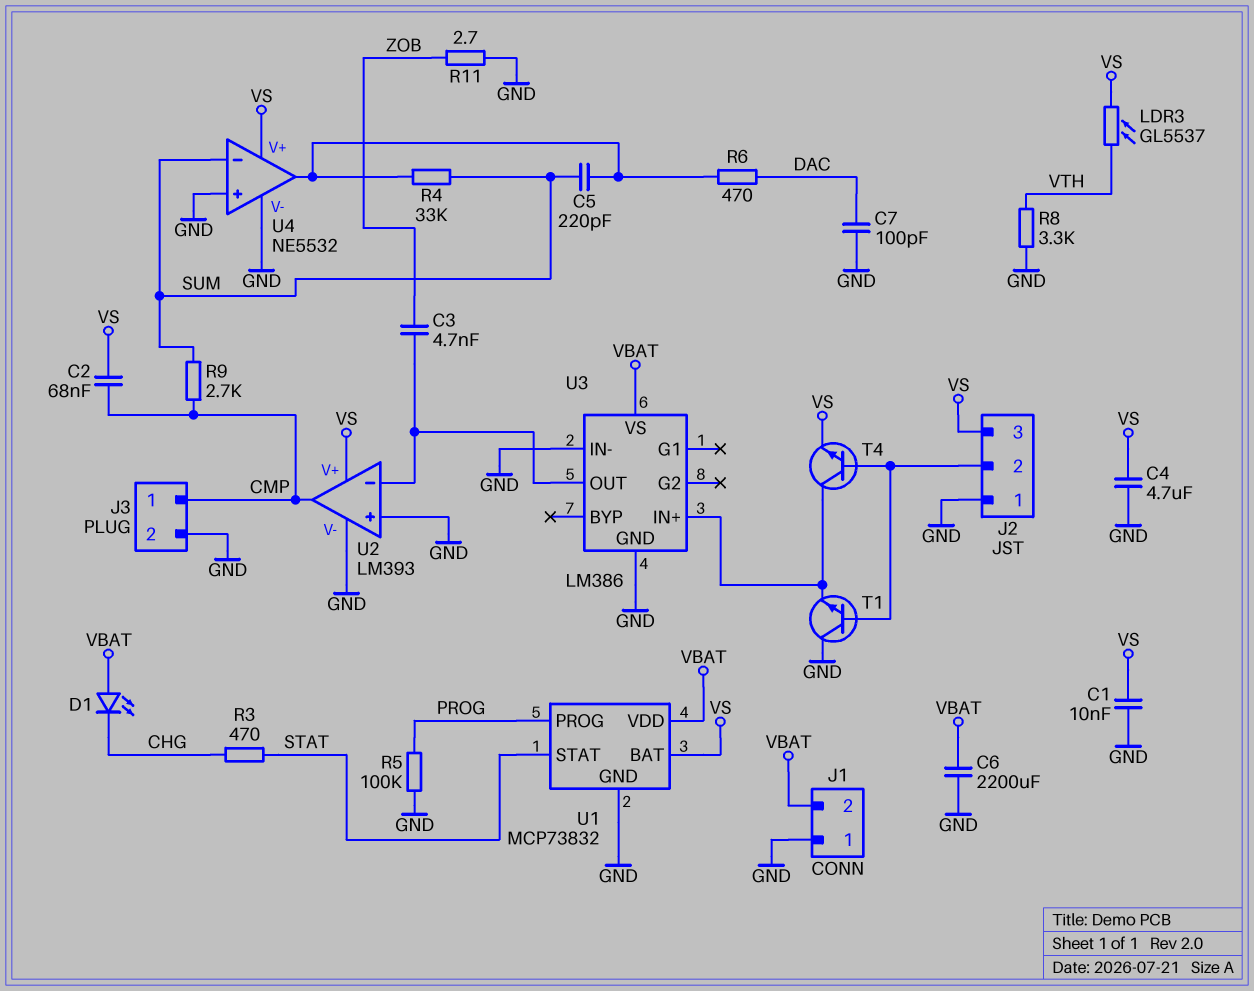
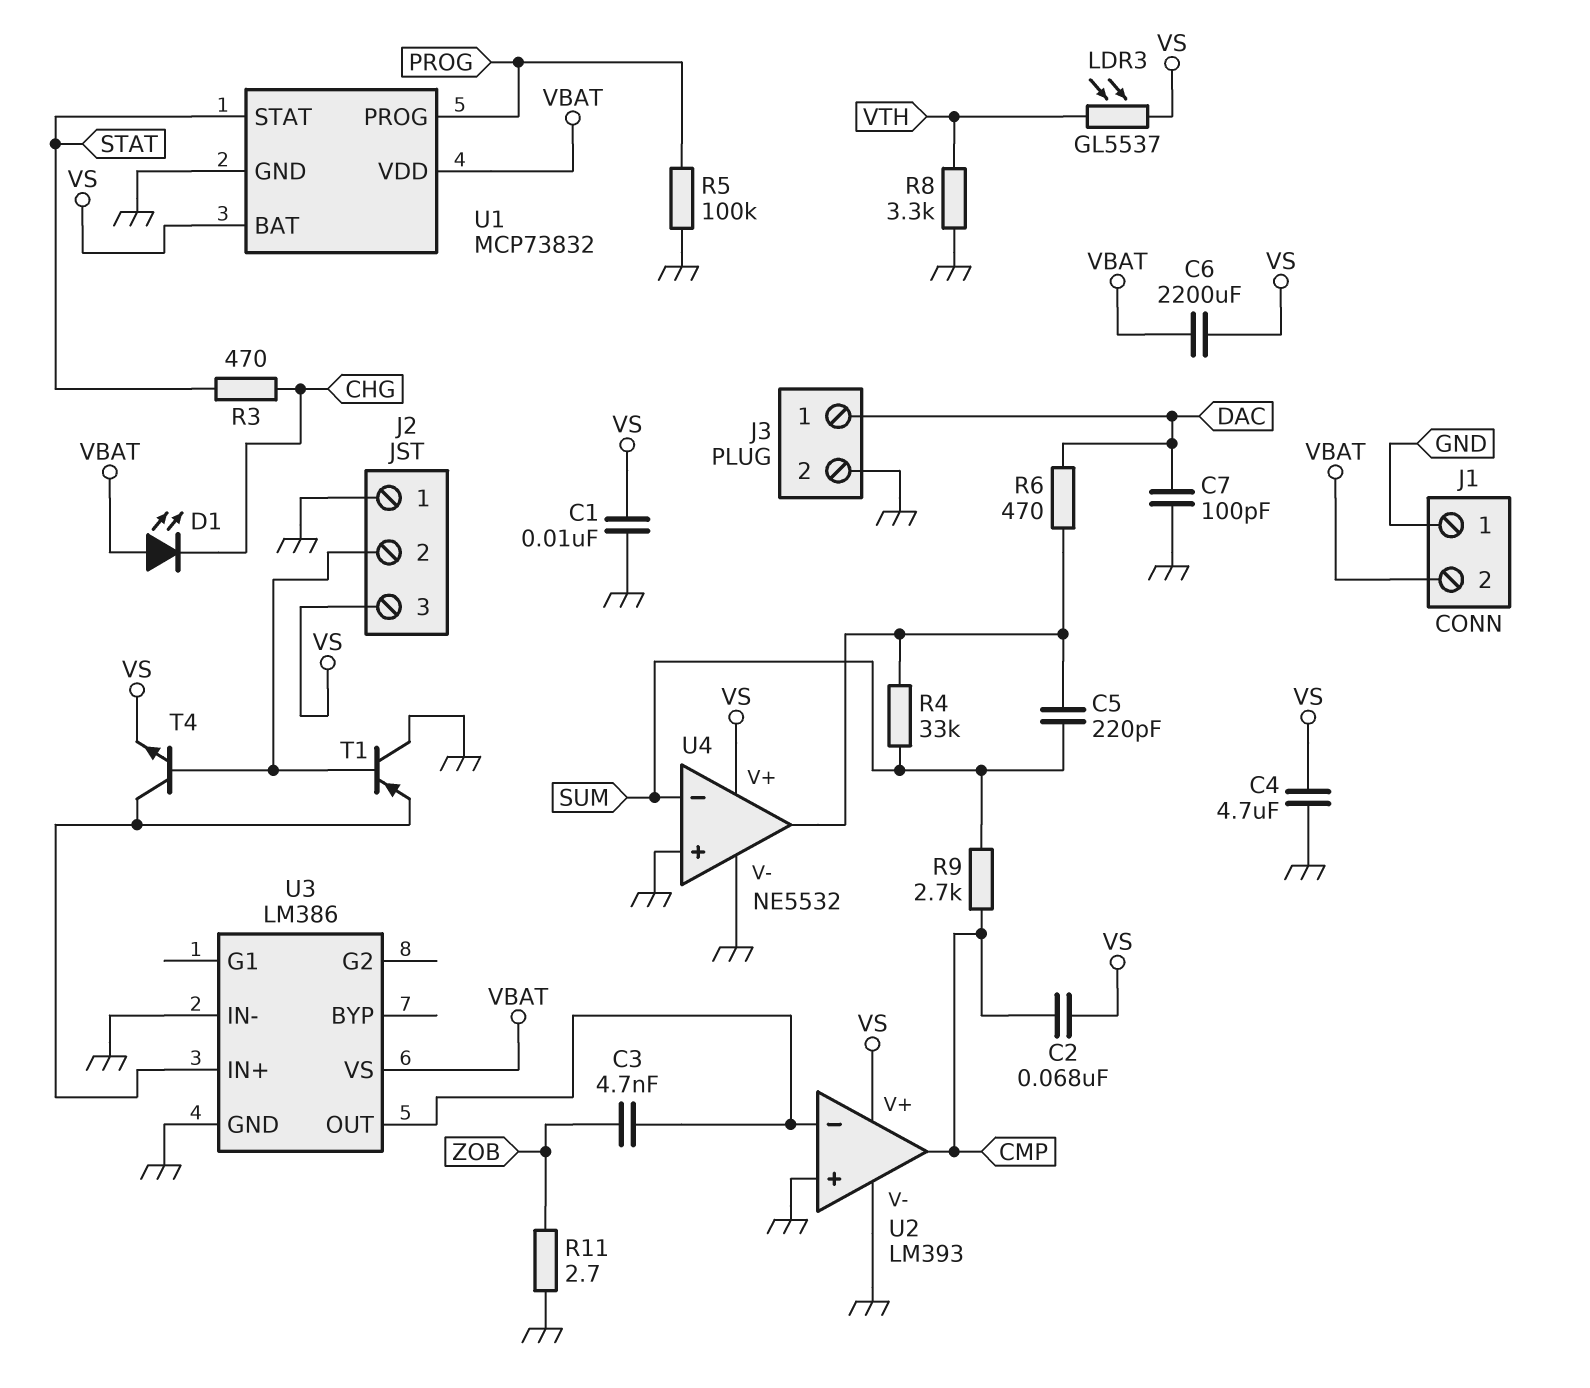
C6: 2200uF (GND, VBAT) -> 2200uF (VBAT, VS)
J3 pin 1: CMP -> DAC
T1: NPN (B J2/2, C GND, E U3/IN+) -> PNP (B J2/2, C GND, E U3/IN+)

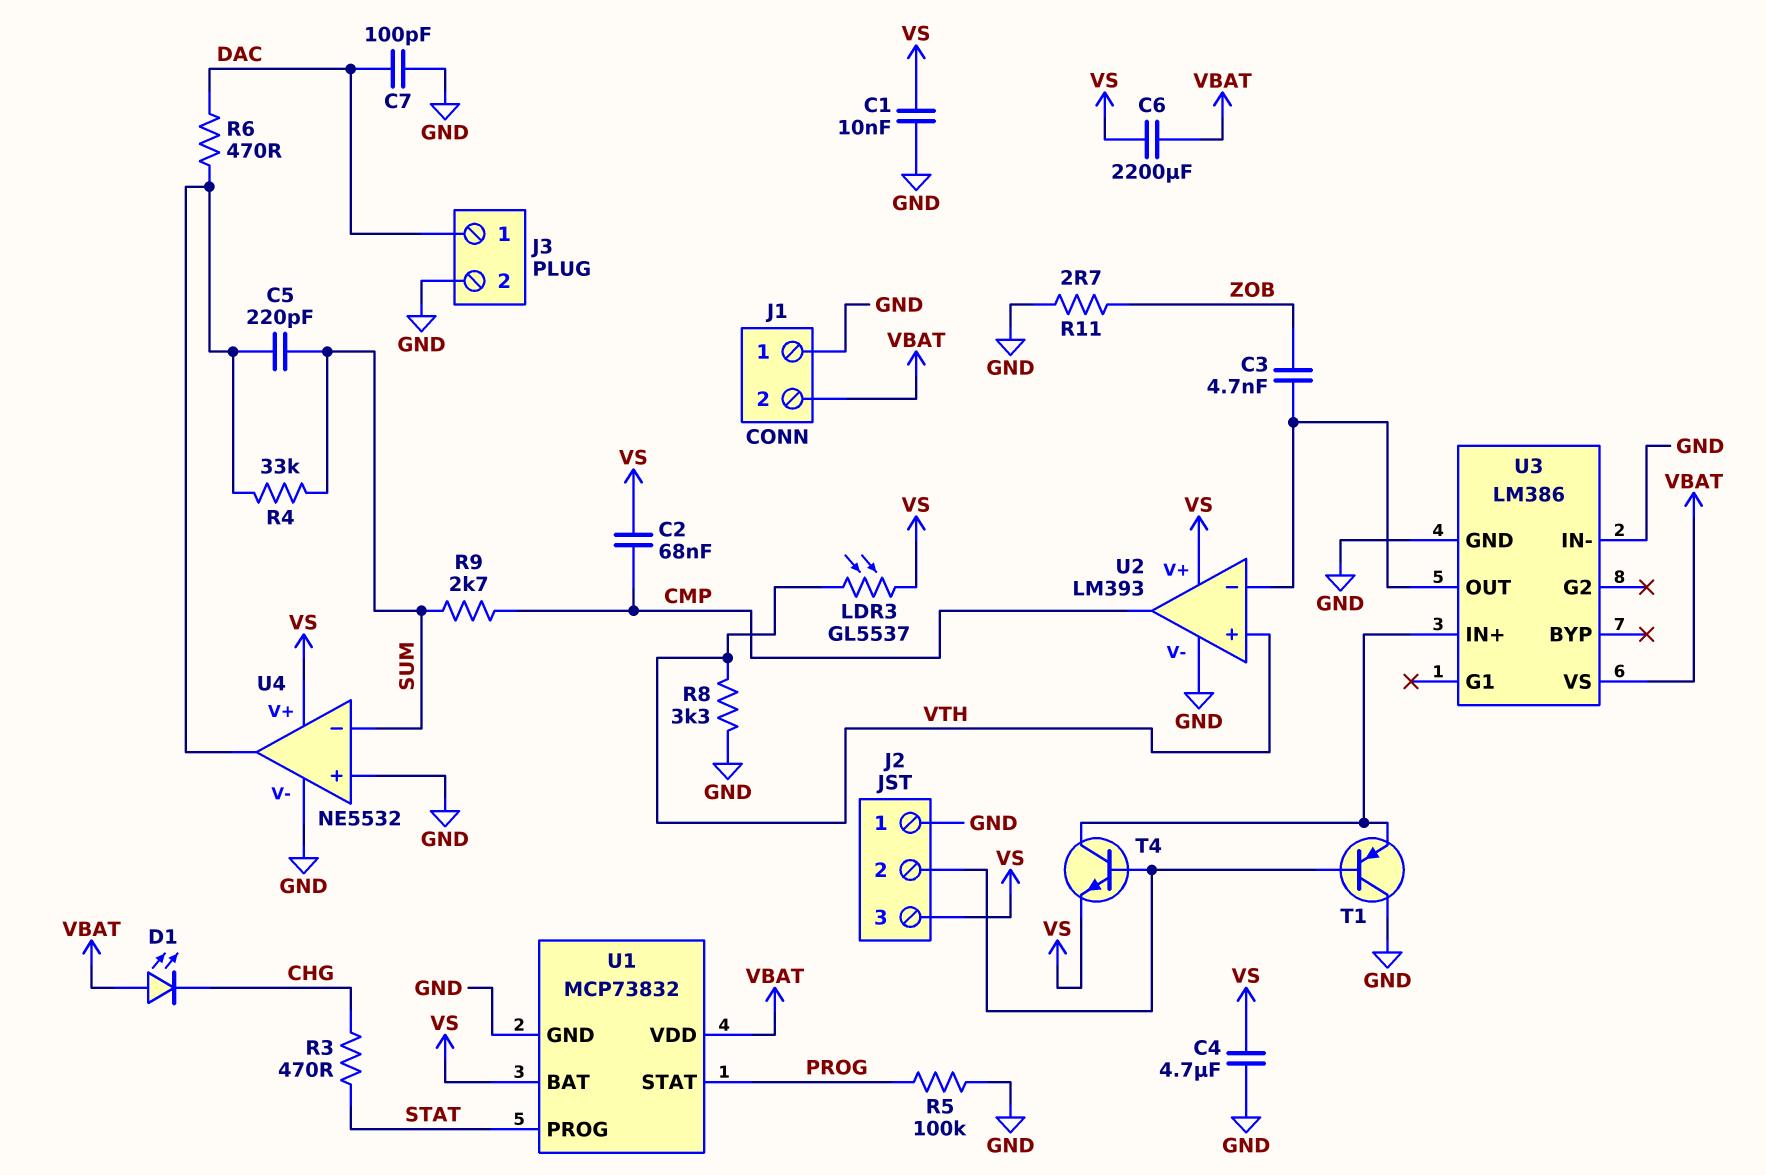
U1 pin PROG: PROG -> STAT
U1 pin STAT: STAT -> PROG
U2 pin in+: GND -> VTH

